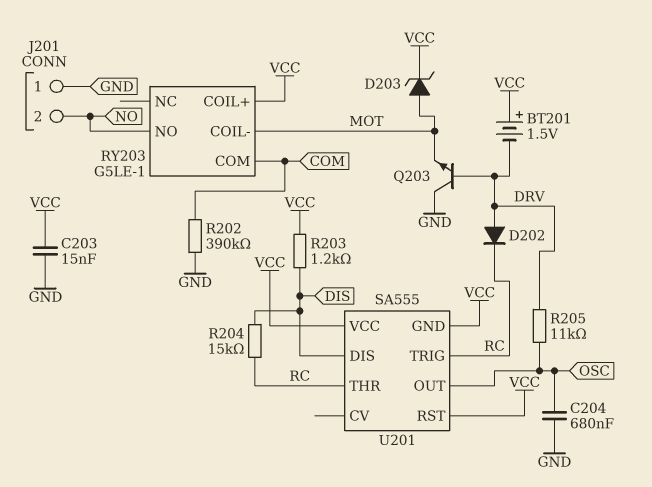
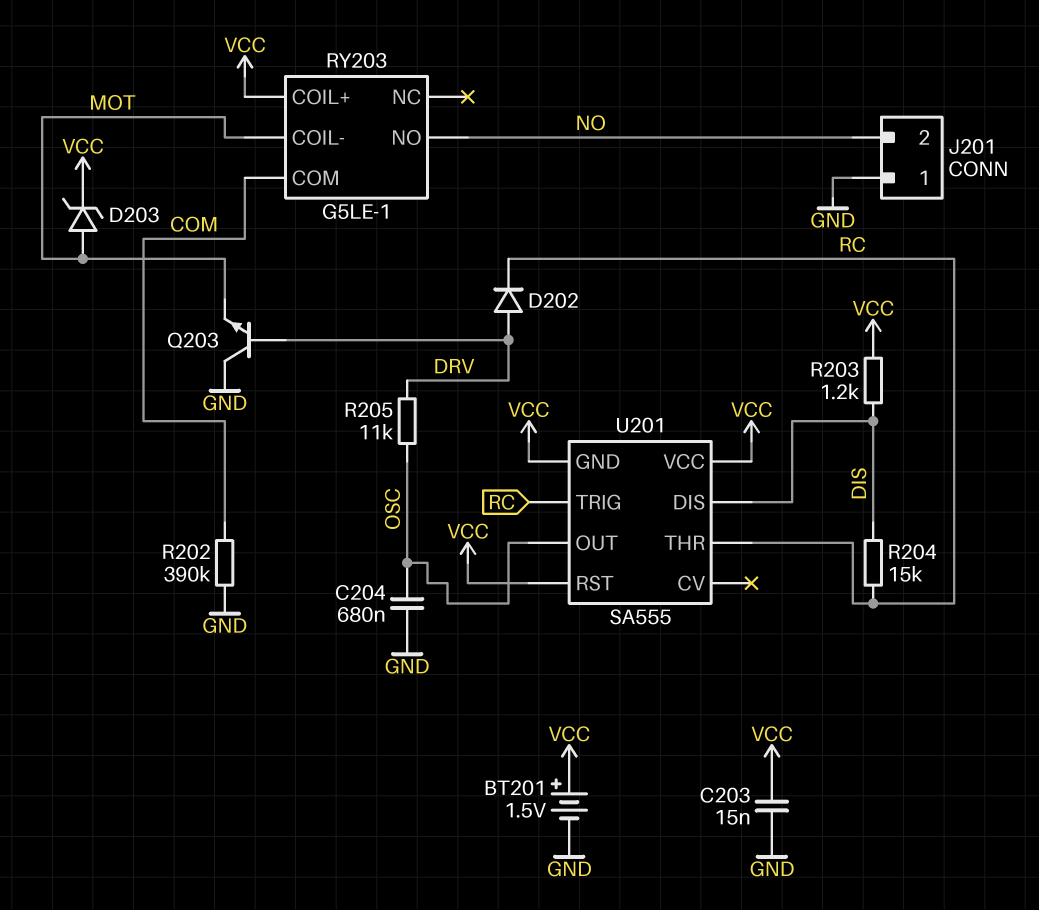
BT201: 1.5V (plus VCC, minus DRV) -> 1.5V (plus VCC, minus GND)

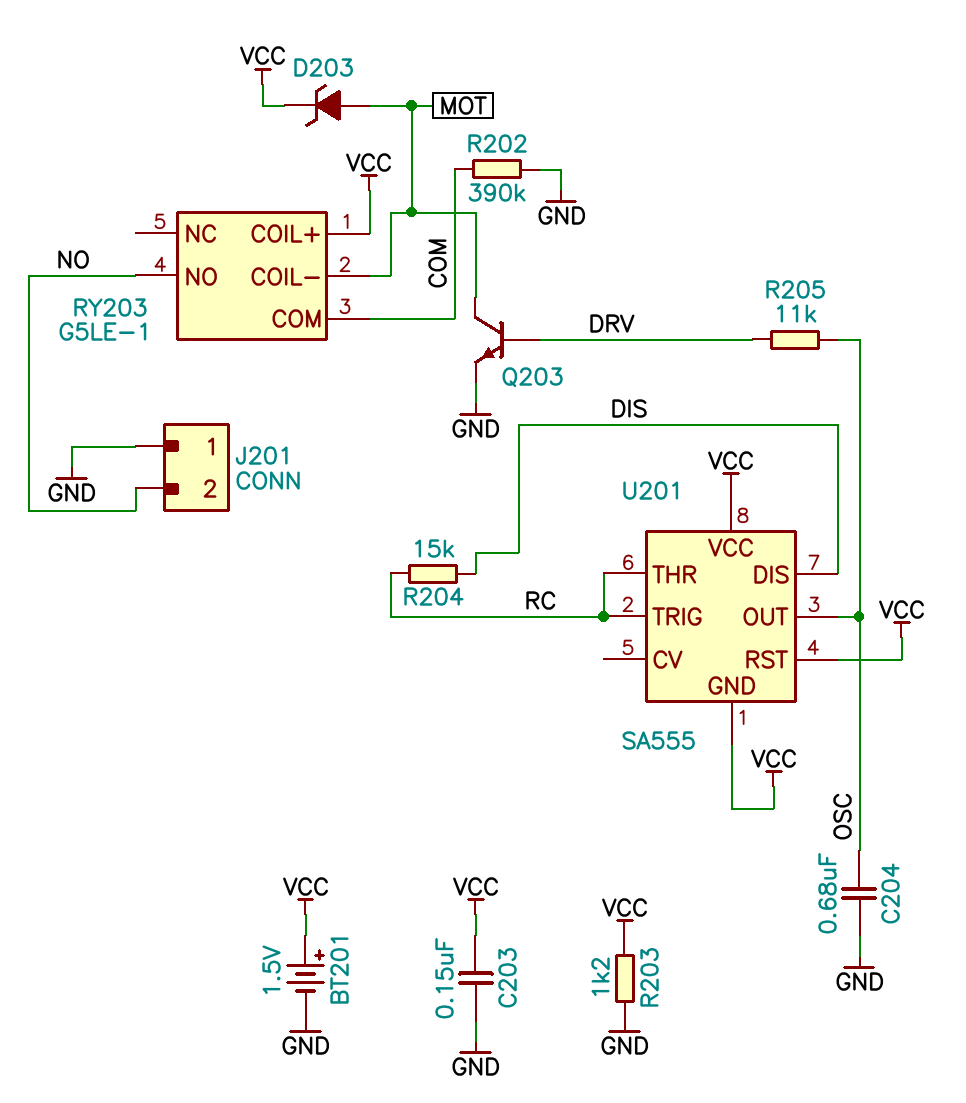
C203: 15nF (GND, VCC) -> 150nF (GND, VCC)
D202: diode (A DRV, K RC) -> none
Q203: NPN (B DRV, C GND, E MOT) -> NPN (B DRV, C MOT, E GND)
R203: 1.2k (DIS, VCC) -> 1.2k (GND, VCC)

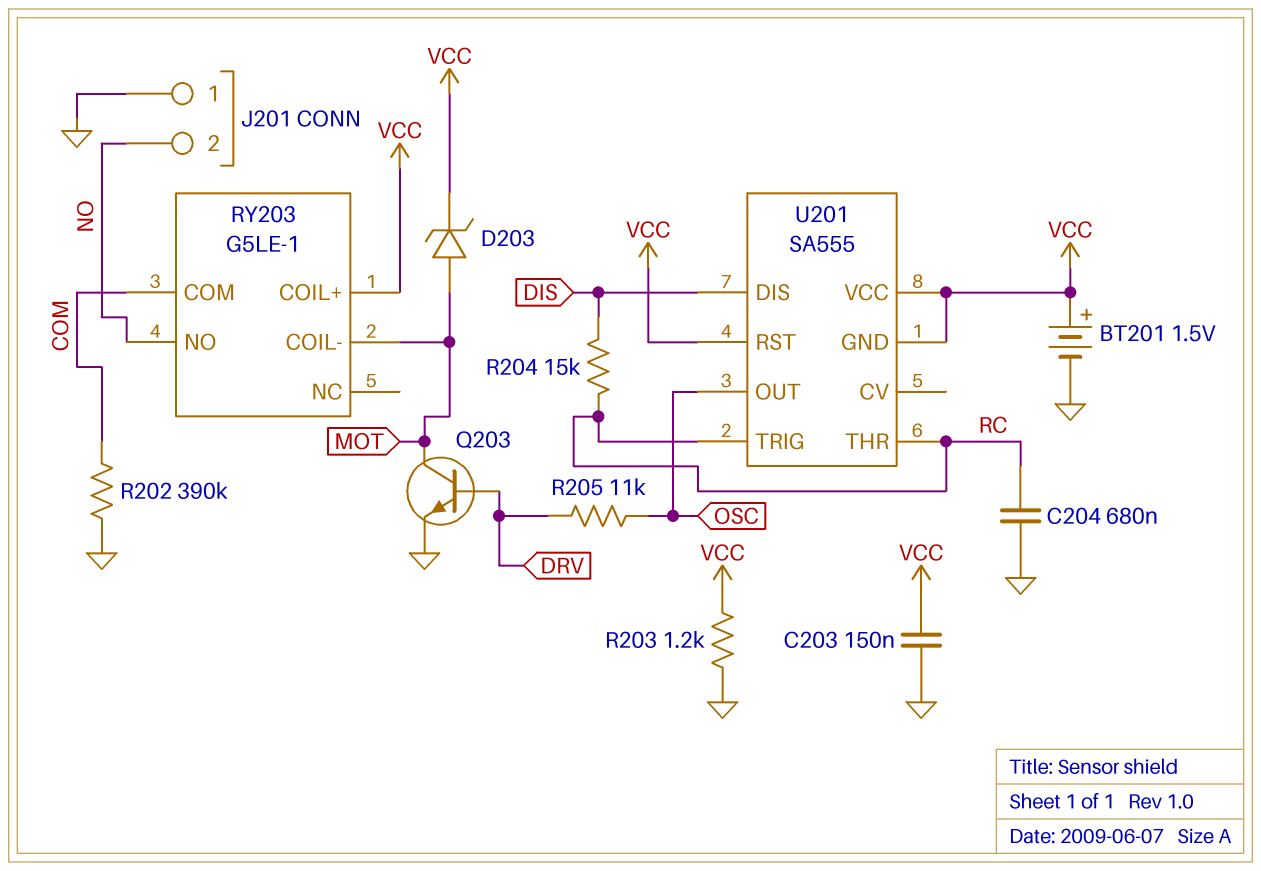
C204: 680nF (GND, OSC) -> 680nF (GND, RC)

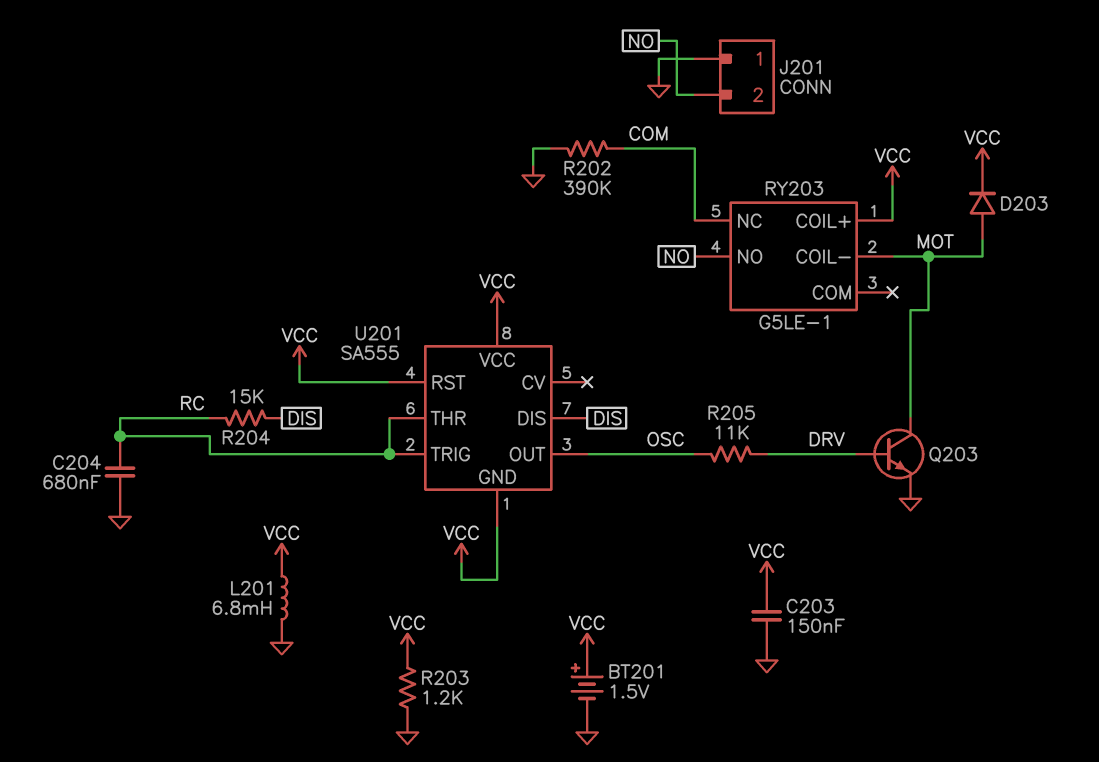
D203: zener (A MOT, K VCC) -> diode (A MOT, K VCC)
L201: none -> 6.8mH (GND, VCC)
RY203 pin COM: COM -> none
RY203 pin NC: none -> COM

